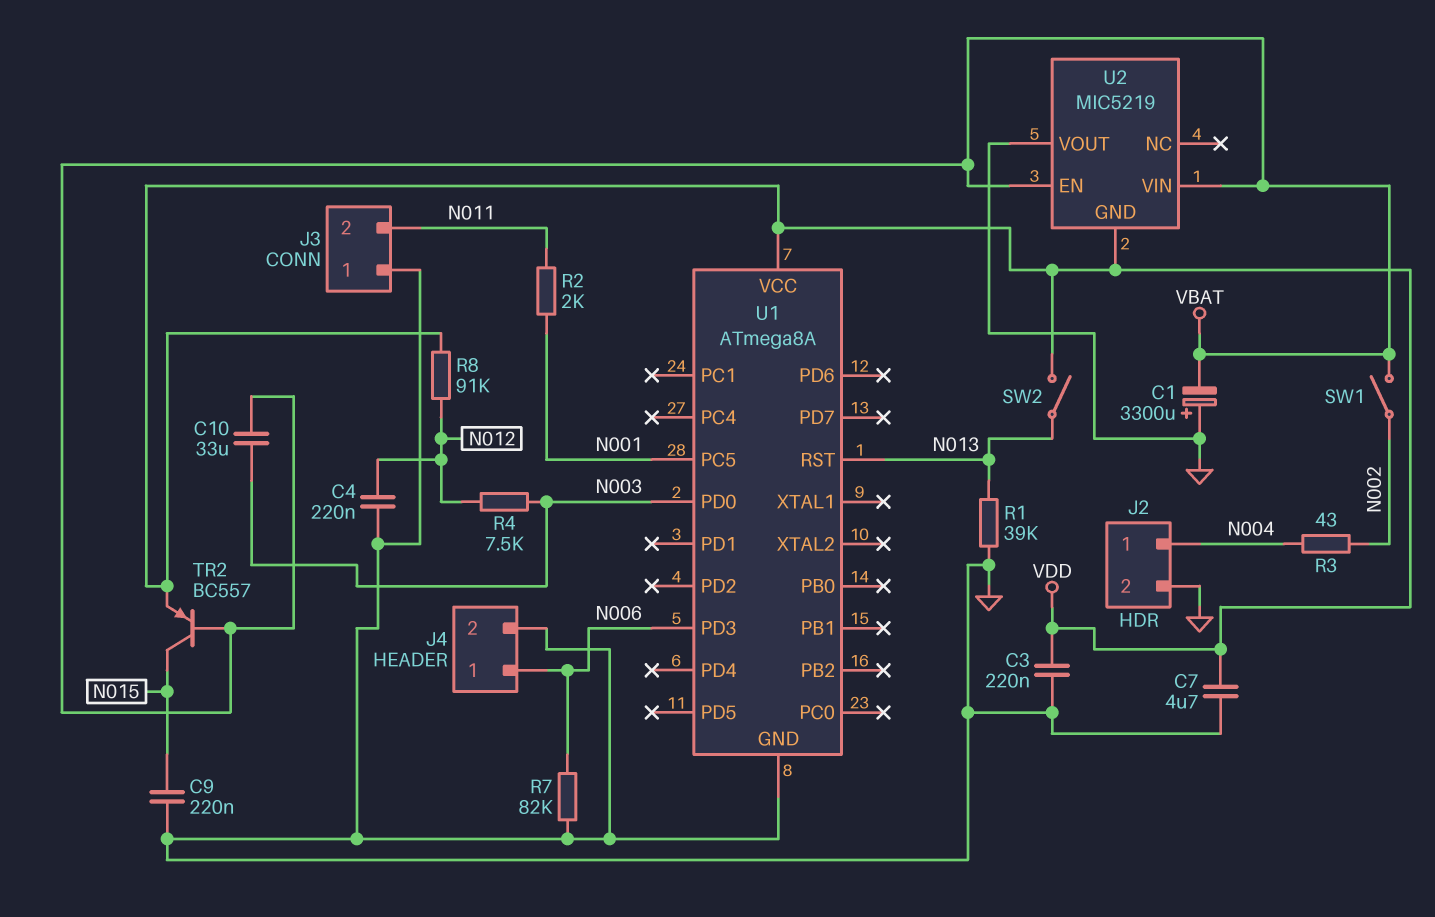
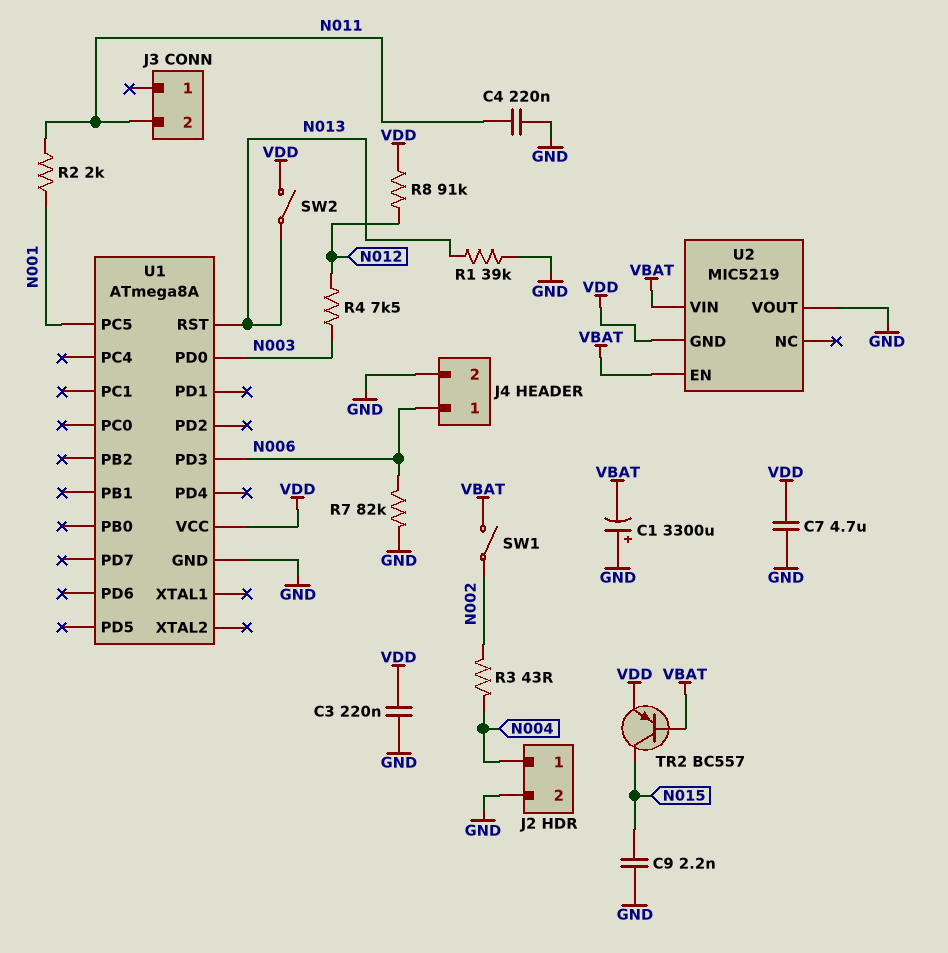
C4: 220nF (GND, N012) -> 220nF (GND, N011)
C9: 220nF (GND, N015) -> 2.2nF (GND, N015)
C10: 33uF (N003, VBAT) -> none
J3 pin 1: GND -> none

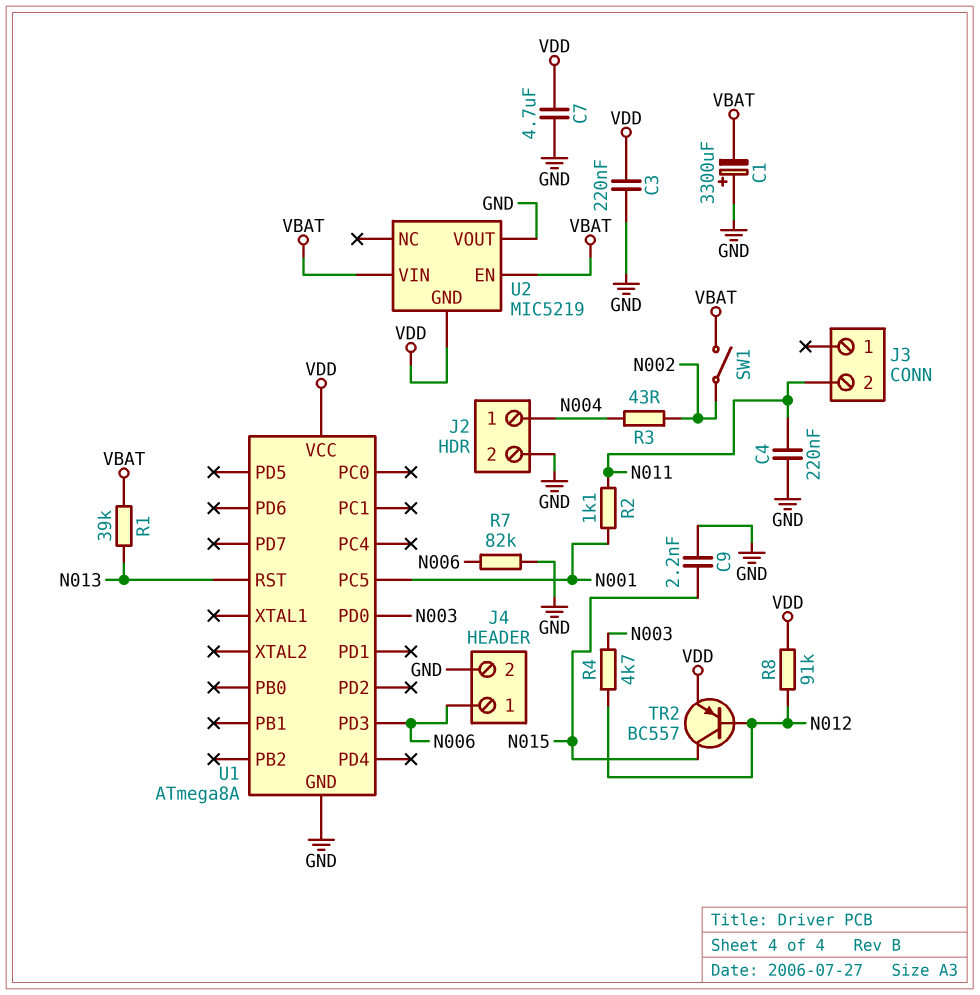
R1: 39k (GND, N013) -> 39k (N013, VBAT)
R2: 2k (N001, N011) -> 1.1k (N001, N011)
R4: 7.5k (N003, N012) -> 4.7k (N003, N012)
SW2: switch (N013, VDD) -> none
TR2: PNP BC557 (B VBAT, C N015, E VDD) -> PNP BC557 (B N012, C N015, E VDD)

